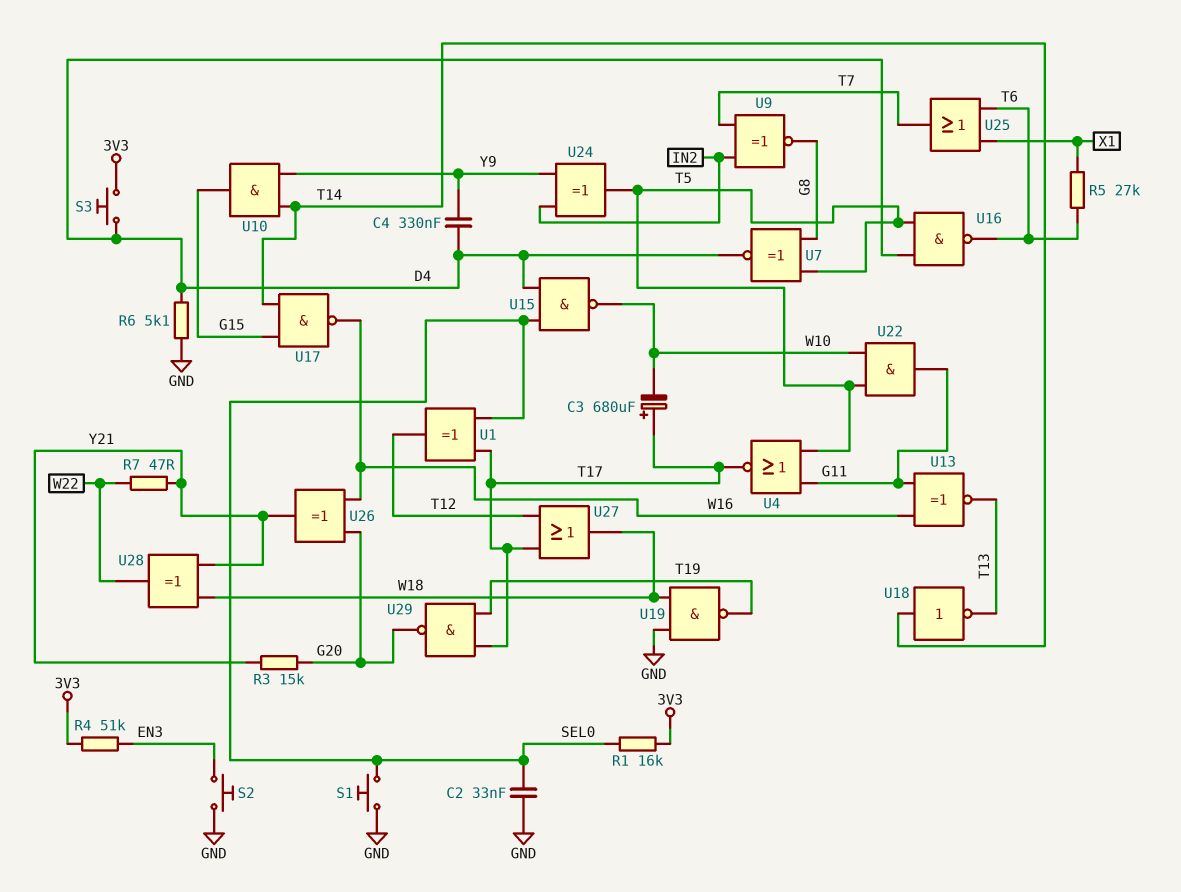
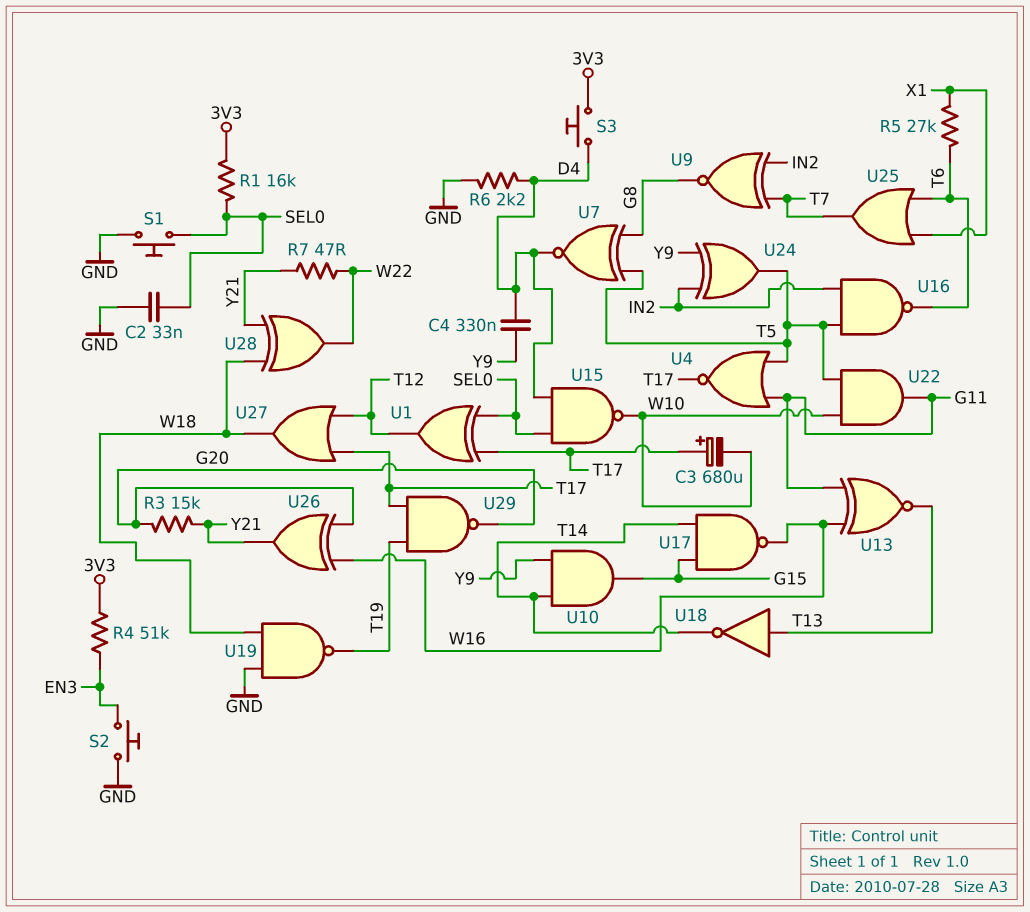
R6: 5.1k (D4, GND) -> 2.2k (D4, GND)
U16: NAND (in D4, in T5, out T6) -> NAND (in IN2, in T5, out T6)
U18: NOT (in T14, out T13) -> NOT (in T13, out T14)

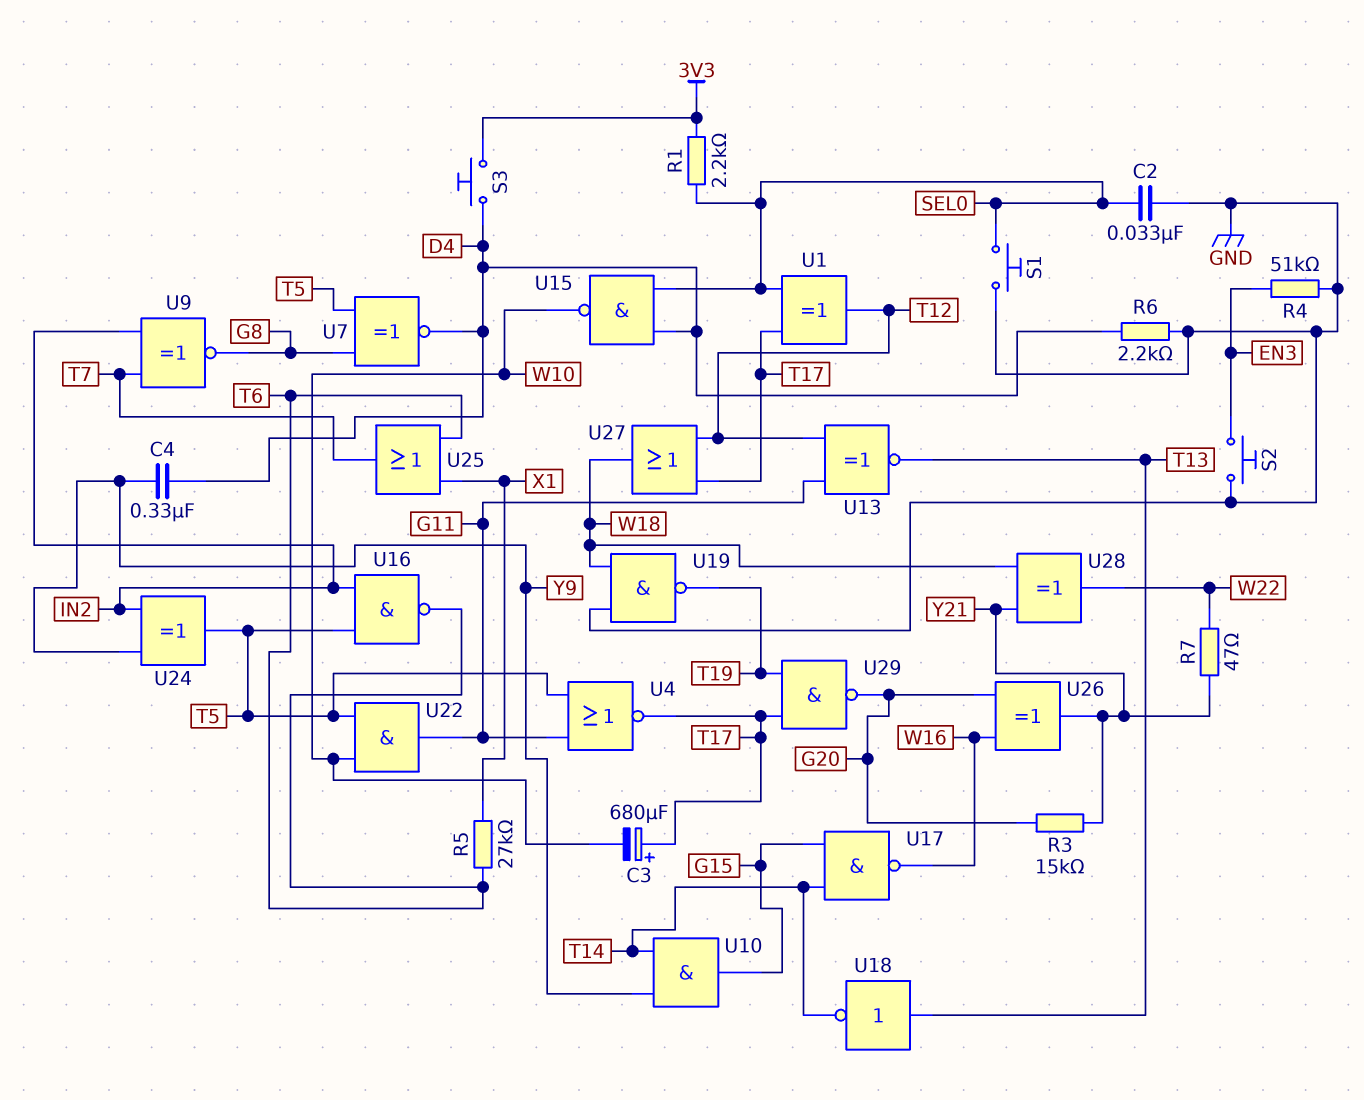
R1: 16k (3V3, SEL0) -> 2.2k (3V3, SEL0)
R4: 51k (3V3, EN3) -> 51k (EN3, GND)
U13: XNOR (in G11, in W16, out T13) -> XNOR (in G11, in T12, out T13)

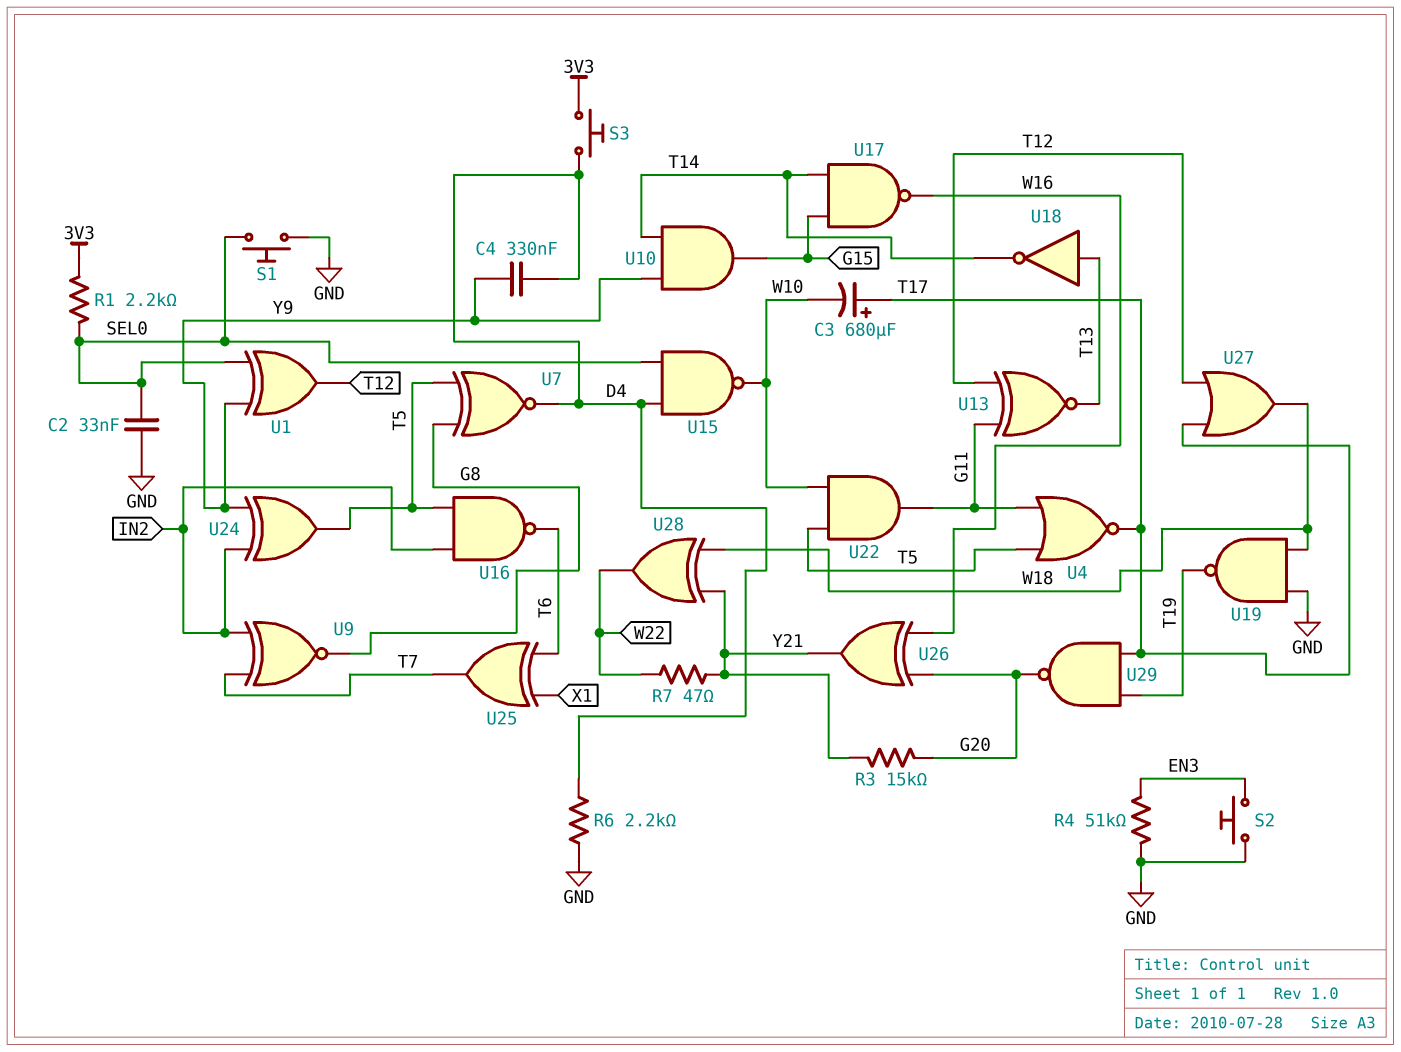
R5: 27k (T6, X1) -> none
U1: XOR (in SEL0, in T17, out T12) -> XOR (in SEL0, in Y9, out T12)
U25: OR (in T6, in X1, out T7) -> XOR (in T6, in X1, out T7)

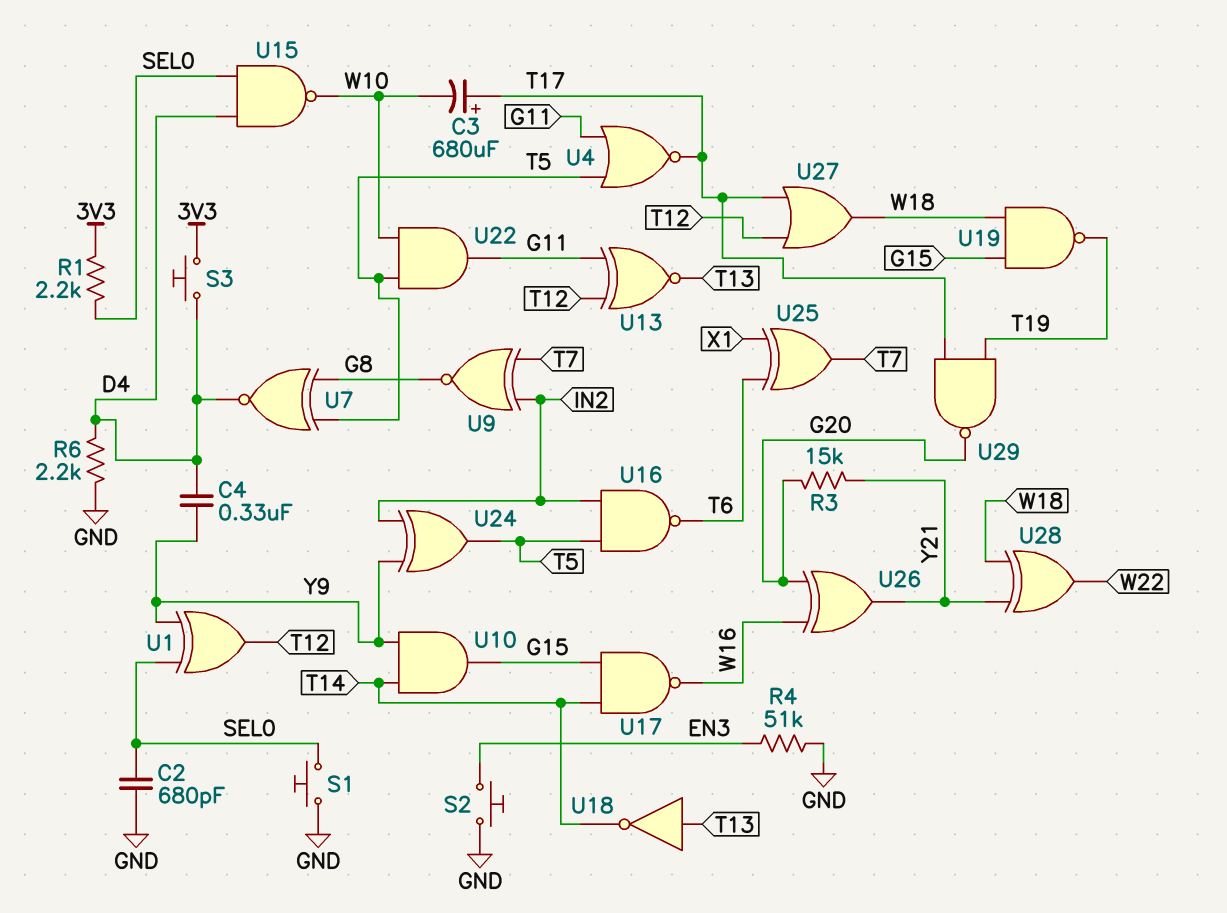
C2: 33nF (GND, SEL0) -> 680pF (GND, SEL0)
R7: 47 (W22, Y21) -> none
U19: NAND (in GND, in W18, out T19) -> NAND (in G15, in W18, out T19)

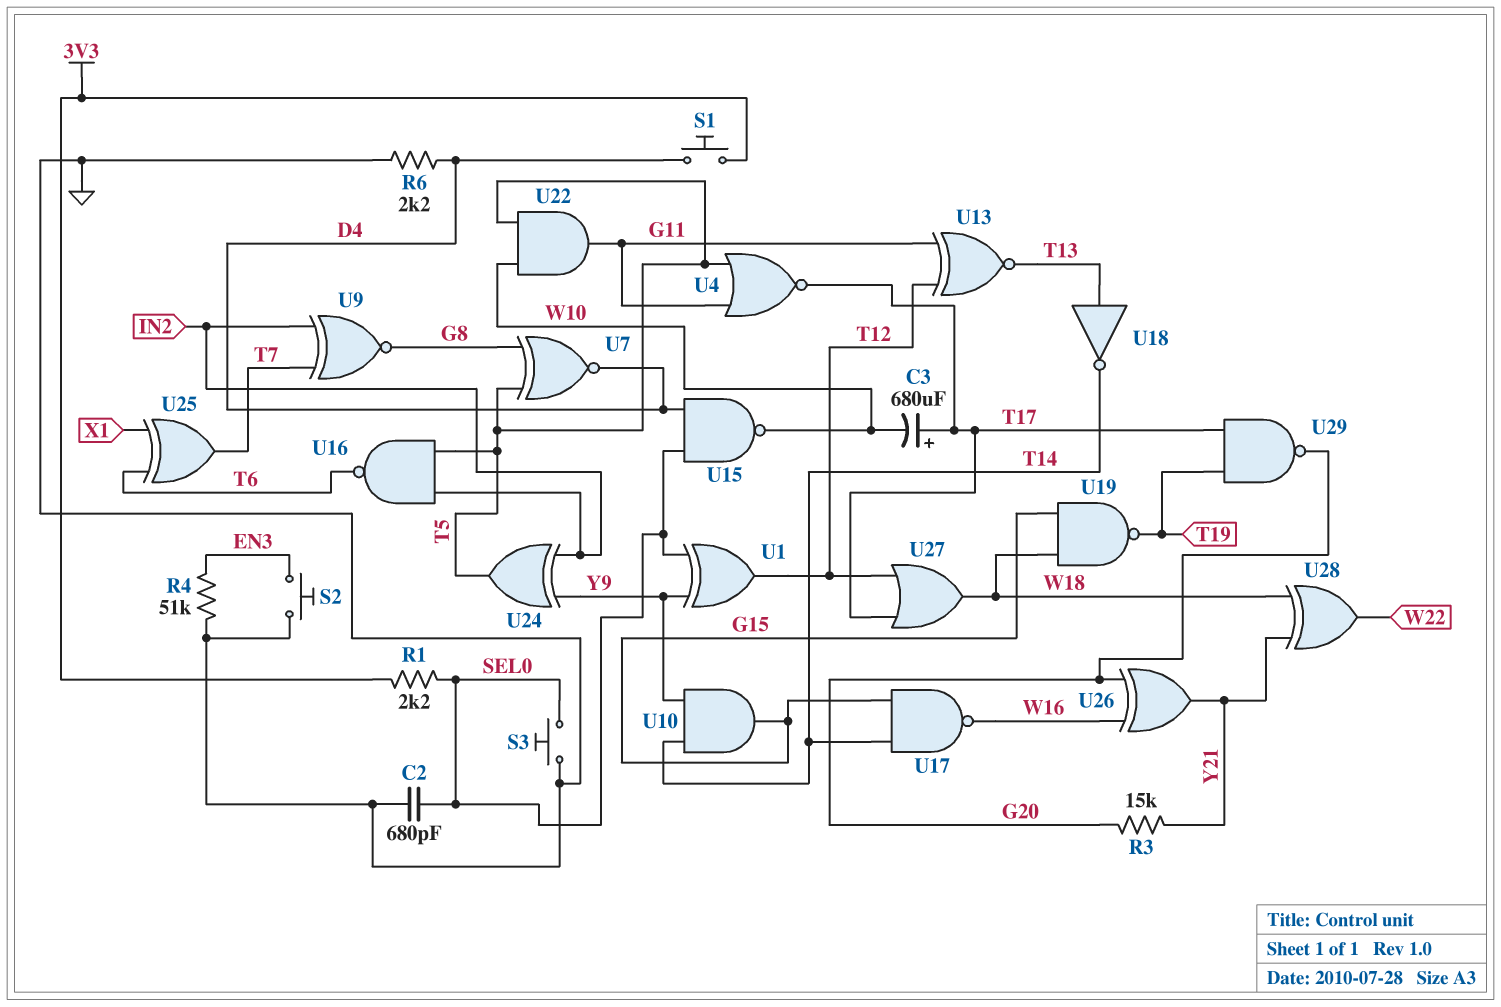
C4: 330nF (D4, Y9) -> none
S1: button (GND, SEL0) -> button (3V3, D4)
S3: button (3V3, D4) -> button (GND, SEL0)

